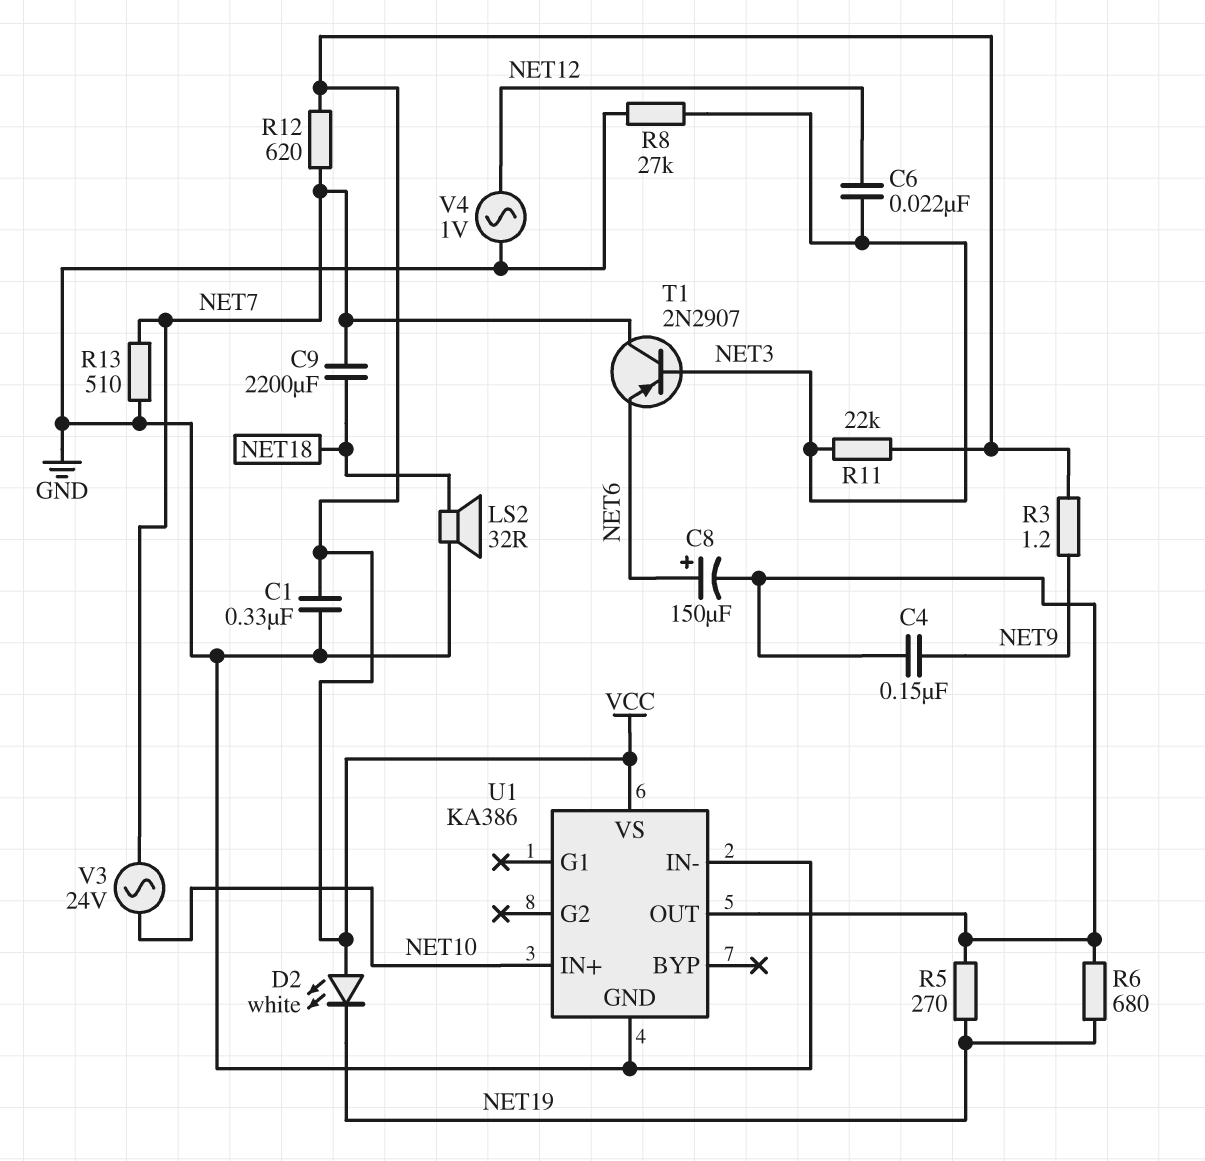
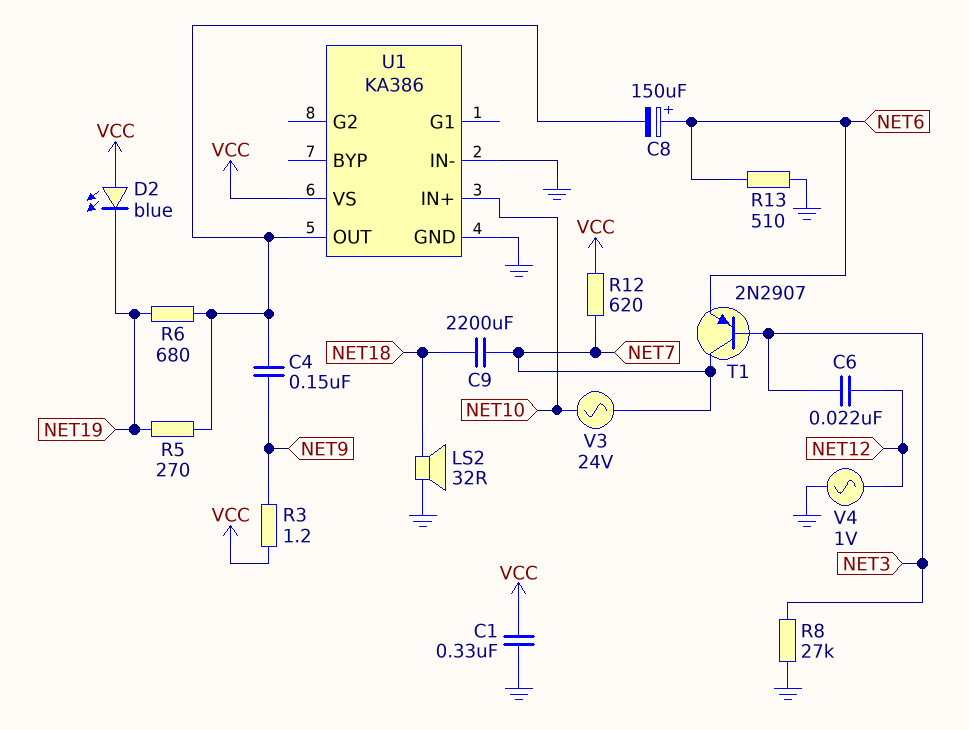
D2: LED white (A VCC, K NET19) -> LED blue (A VCC, K NET19)
R11: 22k (NET3, VCC) -> none
R13: 510 (GND, NET7) -> 510 (GND, NET6)

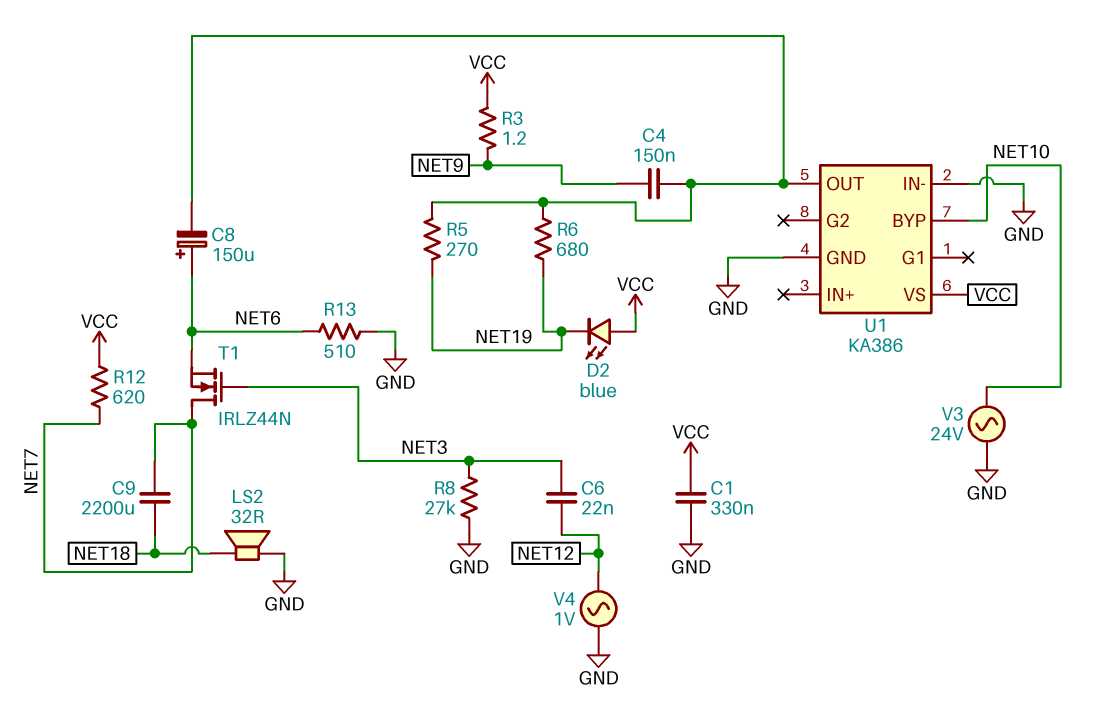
T1: PNP 2N2907 (B NET3, C NET7, E NET6) -> NMOS IRLZ44N (G NET3, D NET7, S NET6)
U1 pin BYP: none -> NET10
U1 pin IN+: NET10 -> none
V3: AC 24V (NET7, NET10) -> AC 24V (GND, NET10)

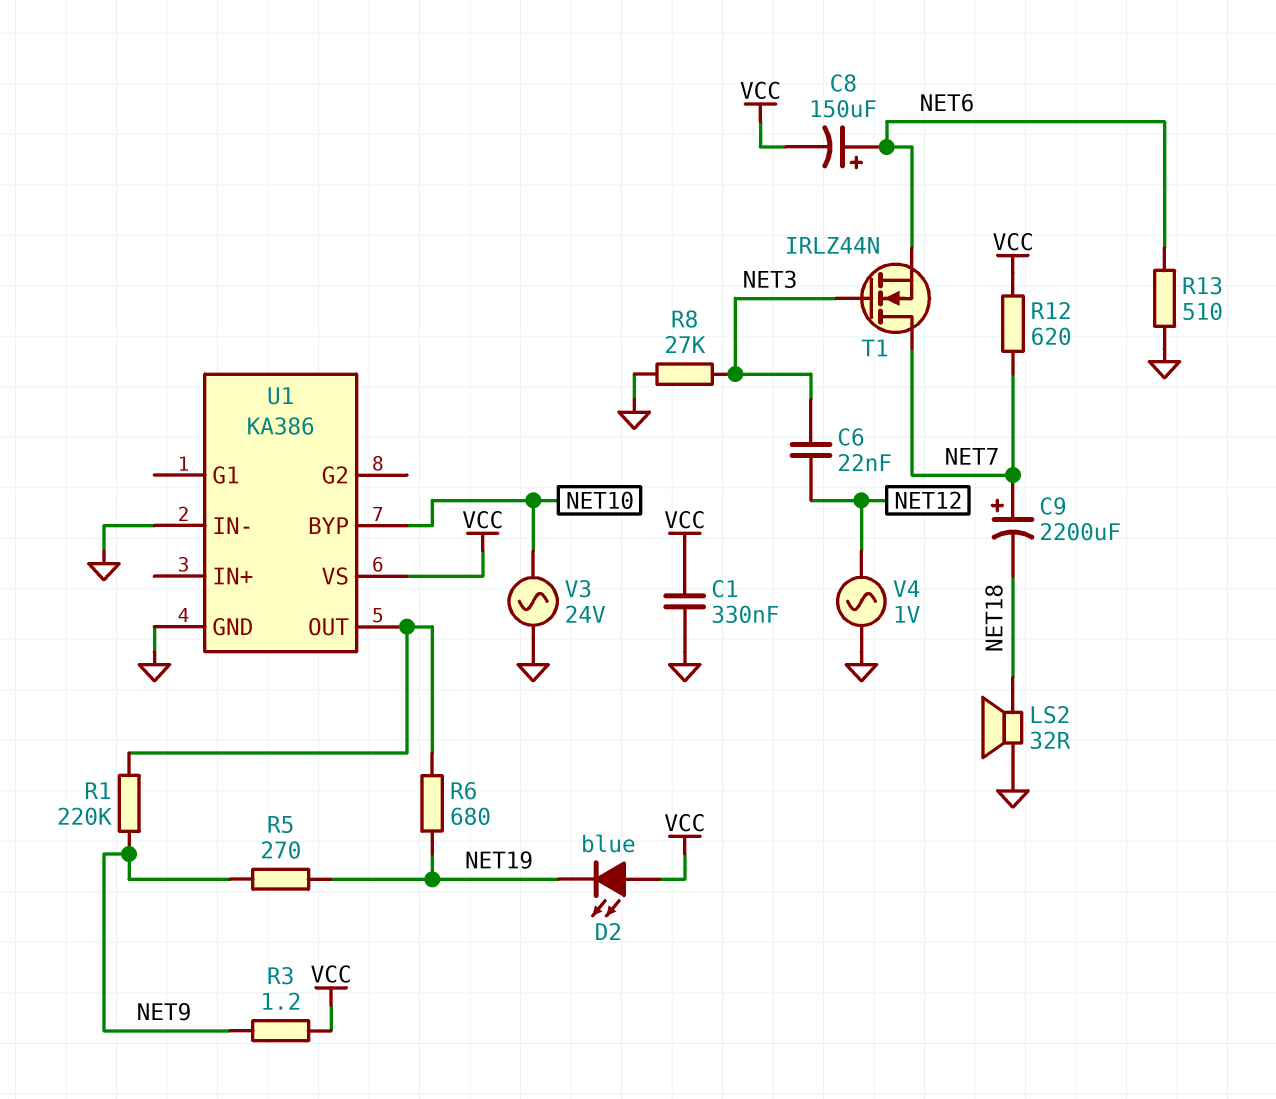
C4: 150nF (NET9, U1/OUT) -> none
C8: 150uF (plus NET6, minus U1/OUT) -> 150uF (plus NET6, minus VCC)
C9: 2200uF (NET7, NET18) -> 2200uF (plus NET7, minus NET18)
R1: none -> 220k (NET9, U1/OUT)
R5: 270 (NET19, U1/OUT) -> 270 (NET9, NET19)

